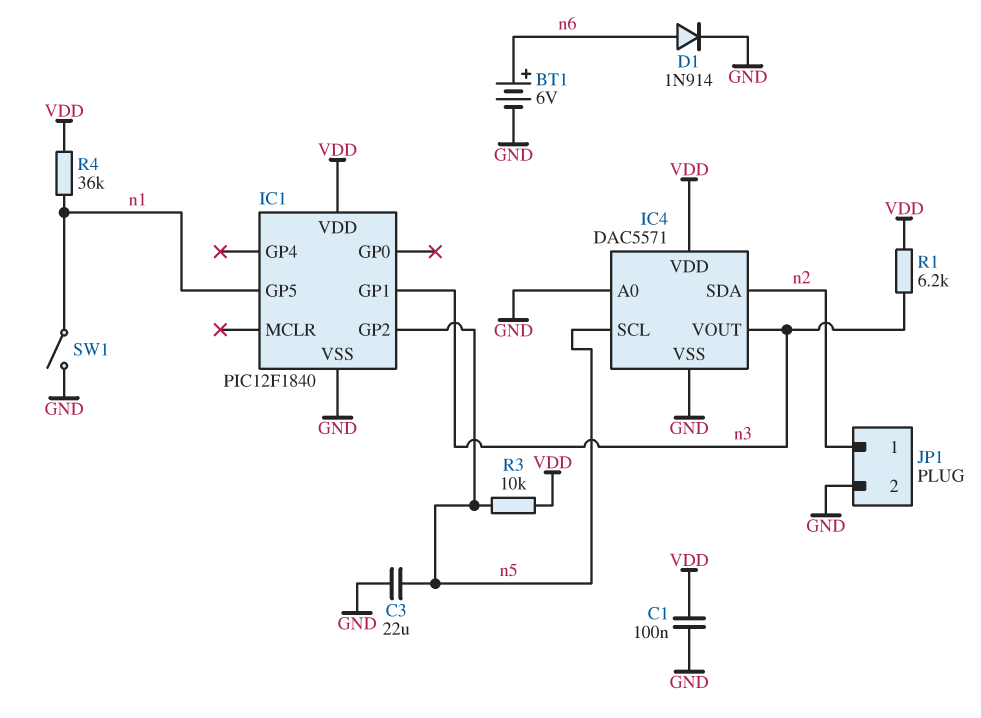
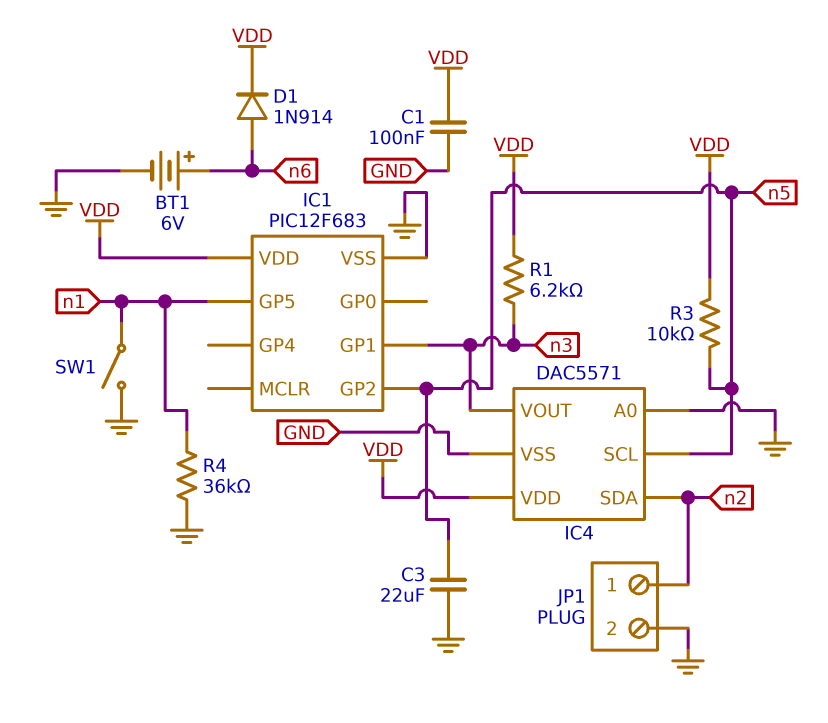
D1: diode 1N914 (A n6, K GND) -> diode 1N914 (A n6, K VDD)
IC1: PIC12F1840 -> PIC12F683
R4: 36k (VDD, n1) -> 36k (GND, n1)

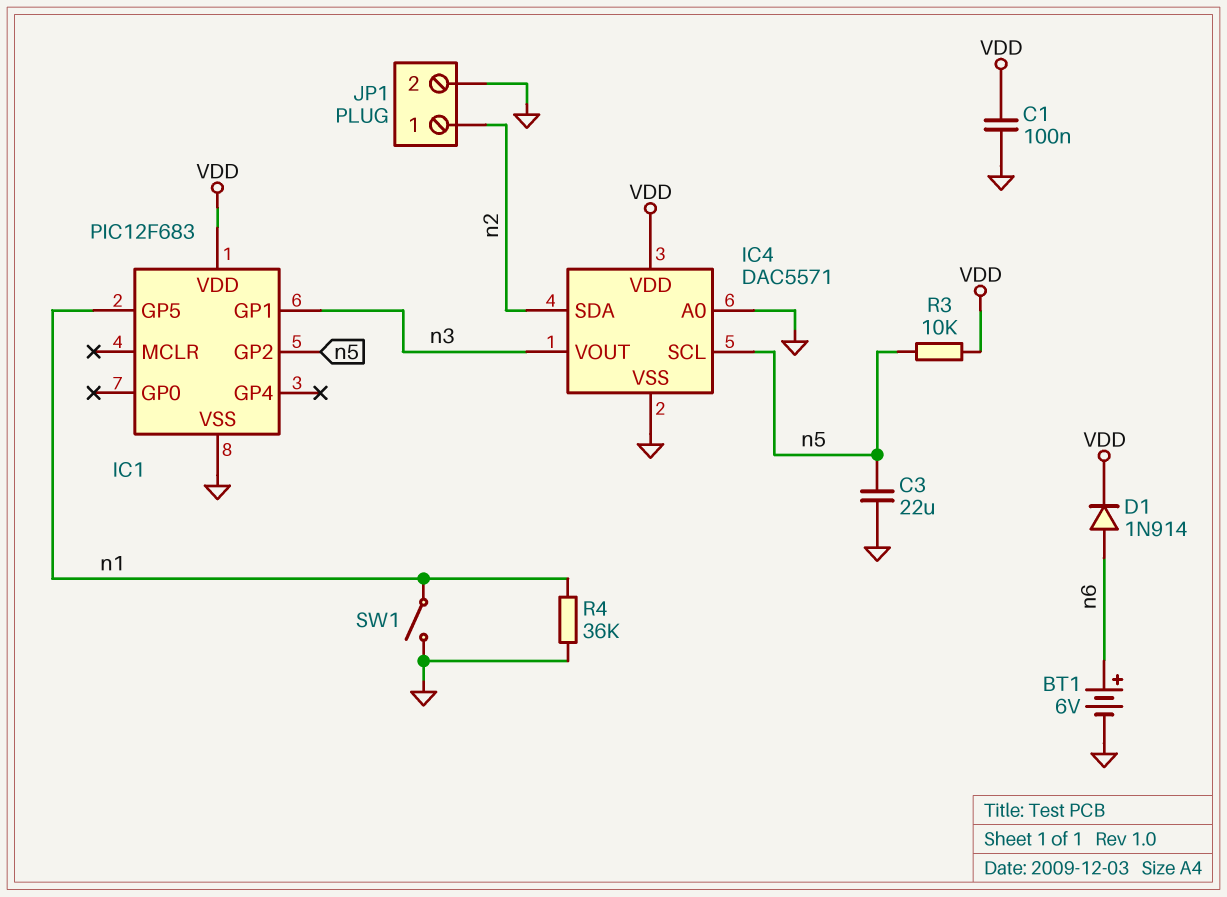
R1: 6.2k (VDD, n3) -> none

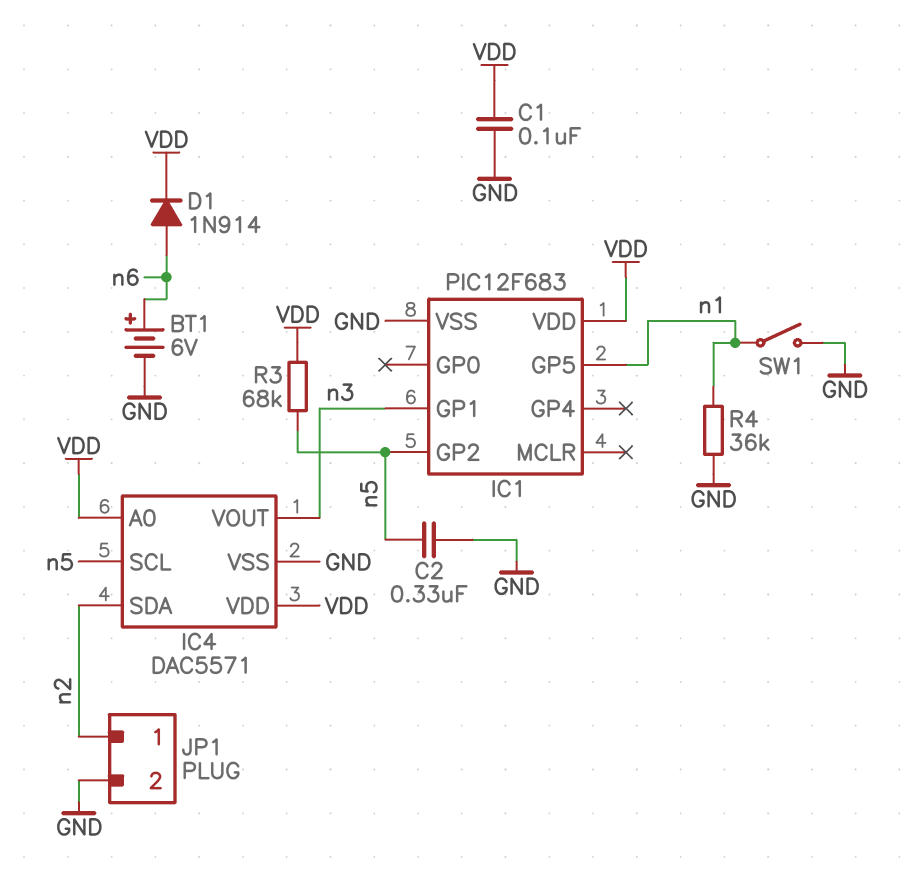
C2: none -> 330nF (GND, n5)
C3: 22uF (GND, n5) -> none
IC4 pin A0: GND -> VDD
R3: 10k (VDD, n5) -> 68k (VDD, n5)

